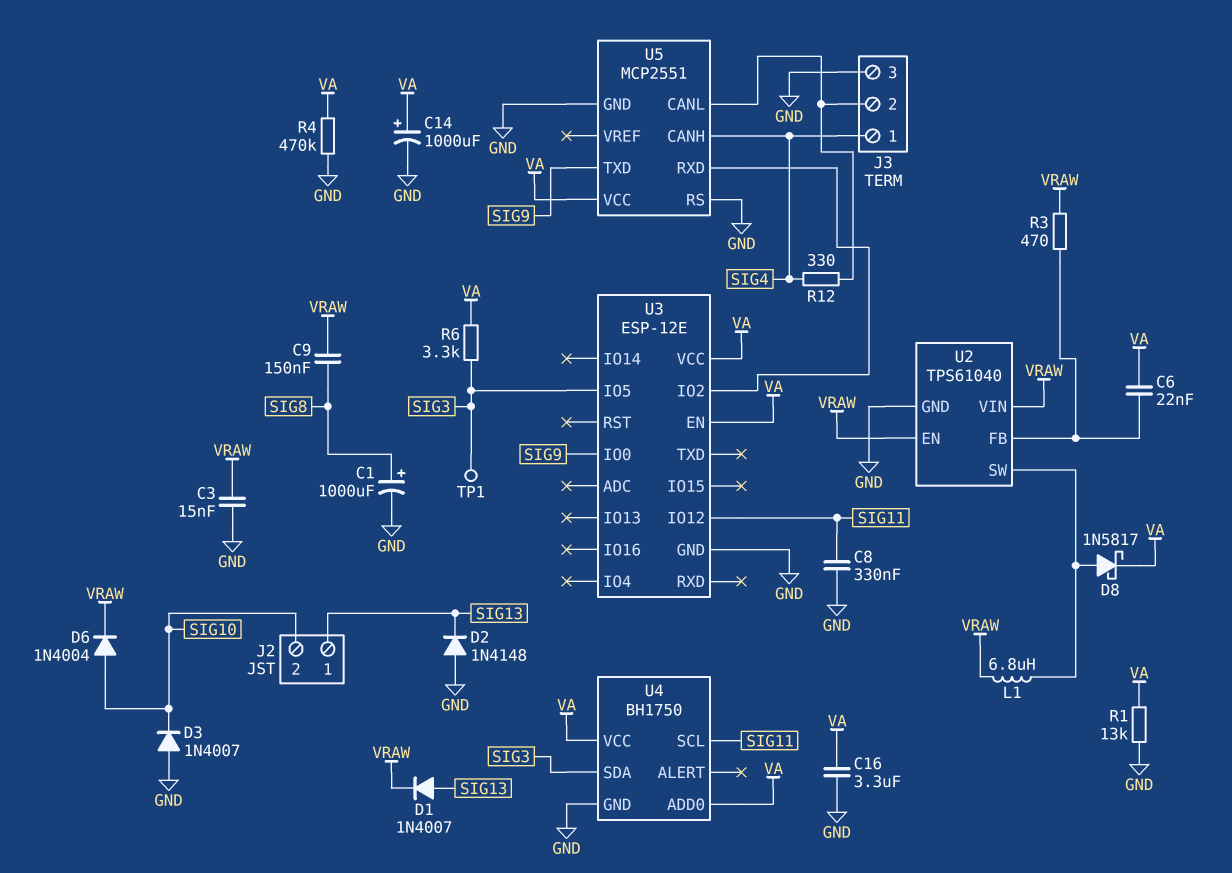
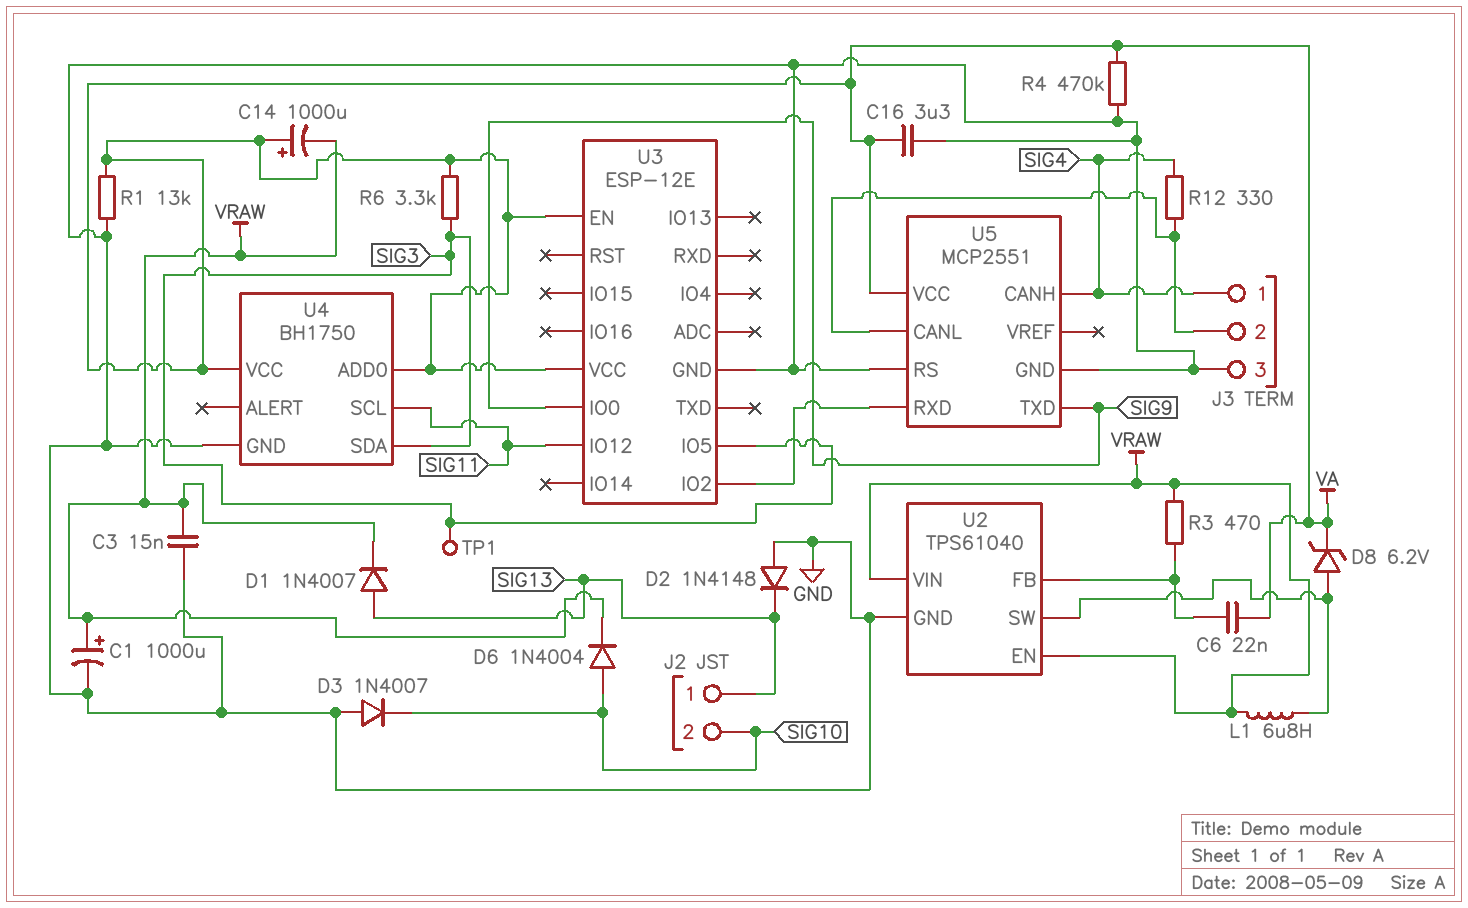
C1: 1000uF (plus SIG8, minus GND) -> 1000uF (plus VRAW, minus GND)
C8: 330nF (GND, SIG11) -> none
C9: 150nF (SIG8, VRAW) -> none
C14: 1000uF (plus VA, minus GND) -> 1000uF (plus VA, minus VRAW)
D8: schottky 1N5817 (A U2/SW, K VA) -> zener 6.2V (A U2/SW, K VA)

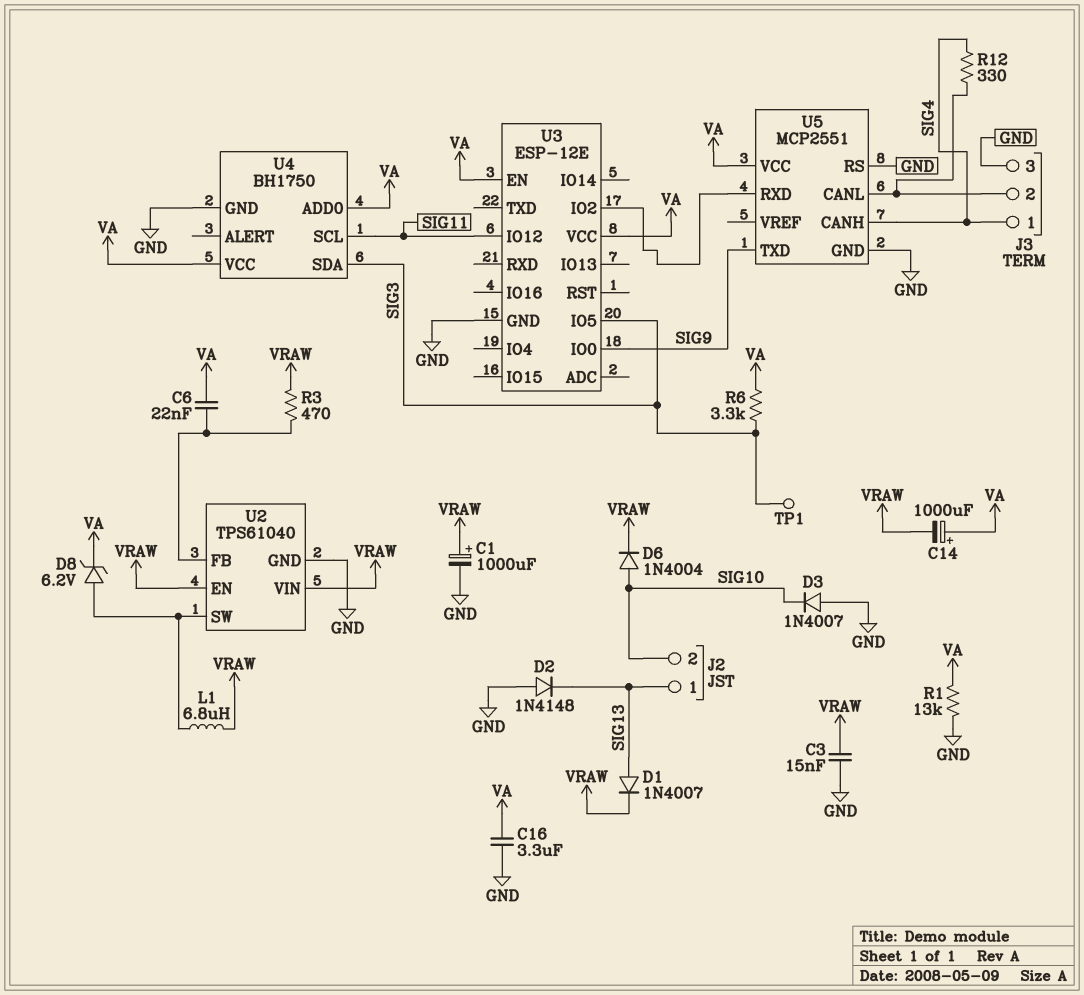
R4: 470k (GND, VA) -> none

